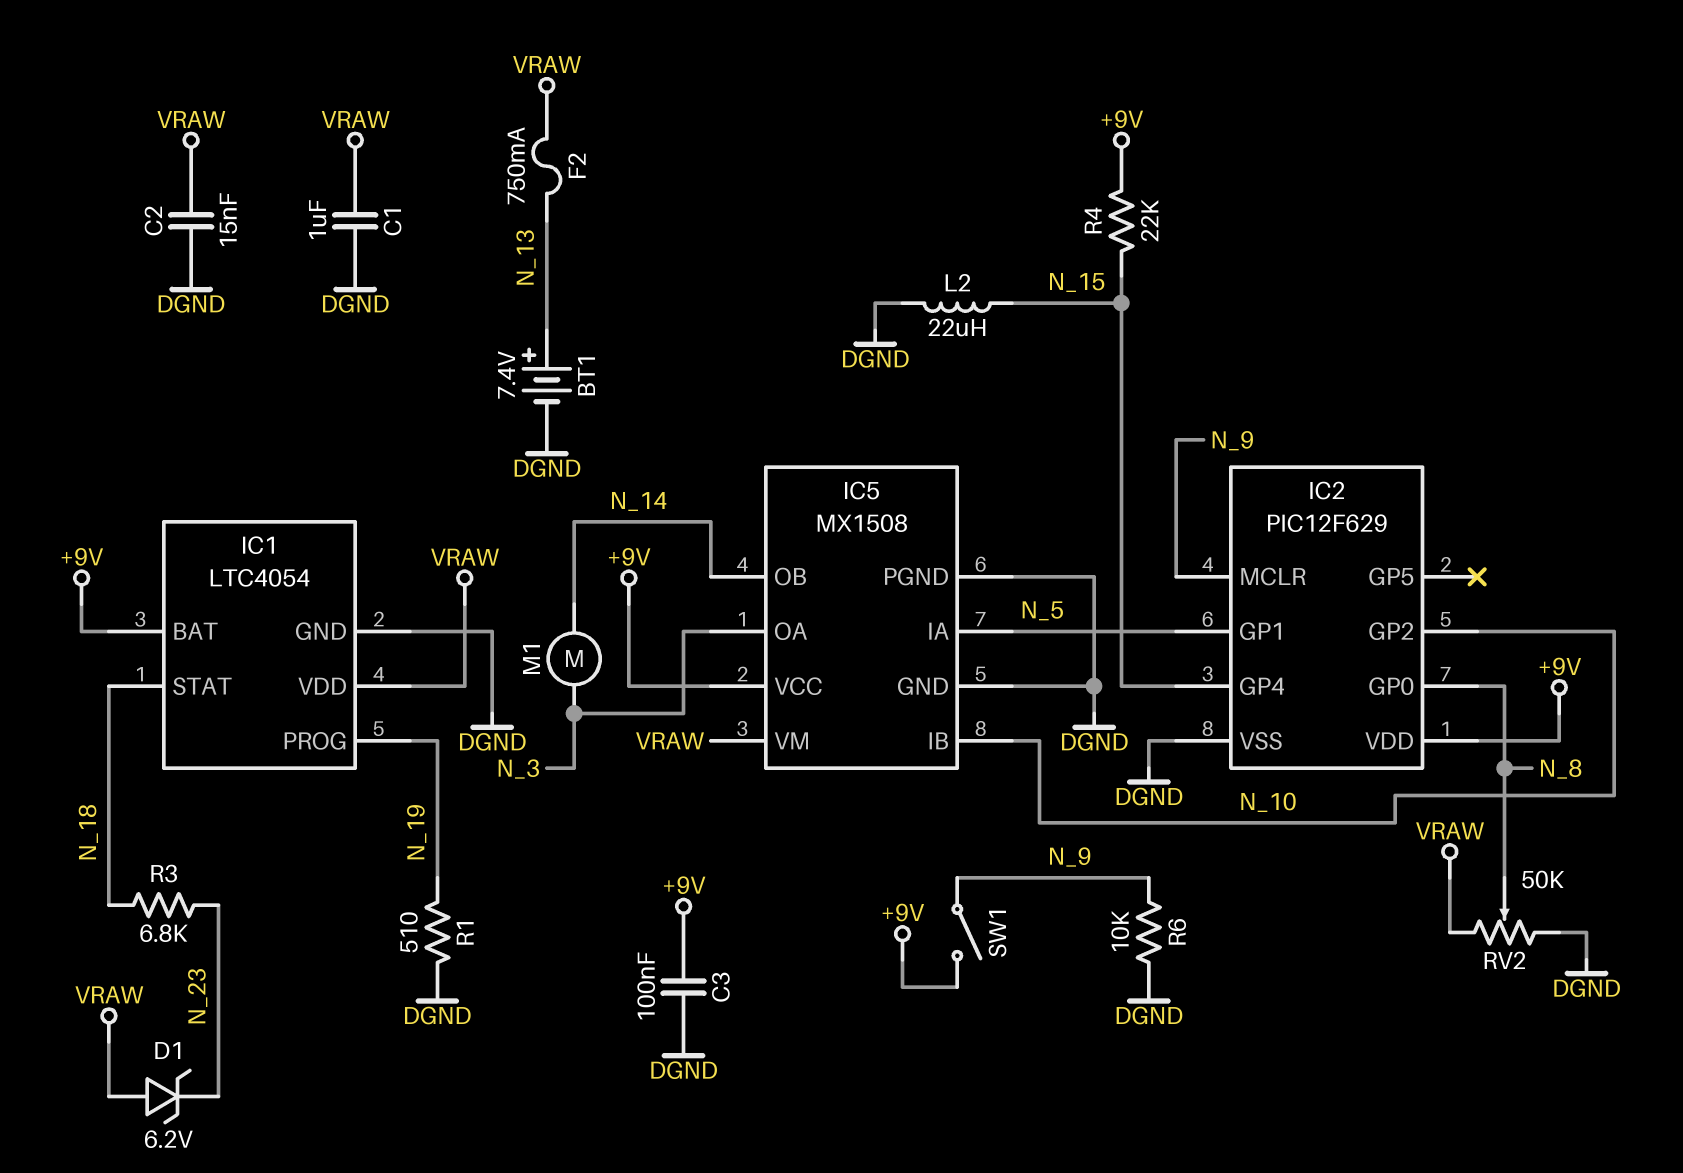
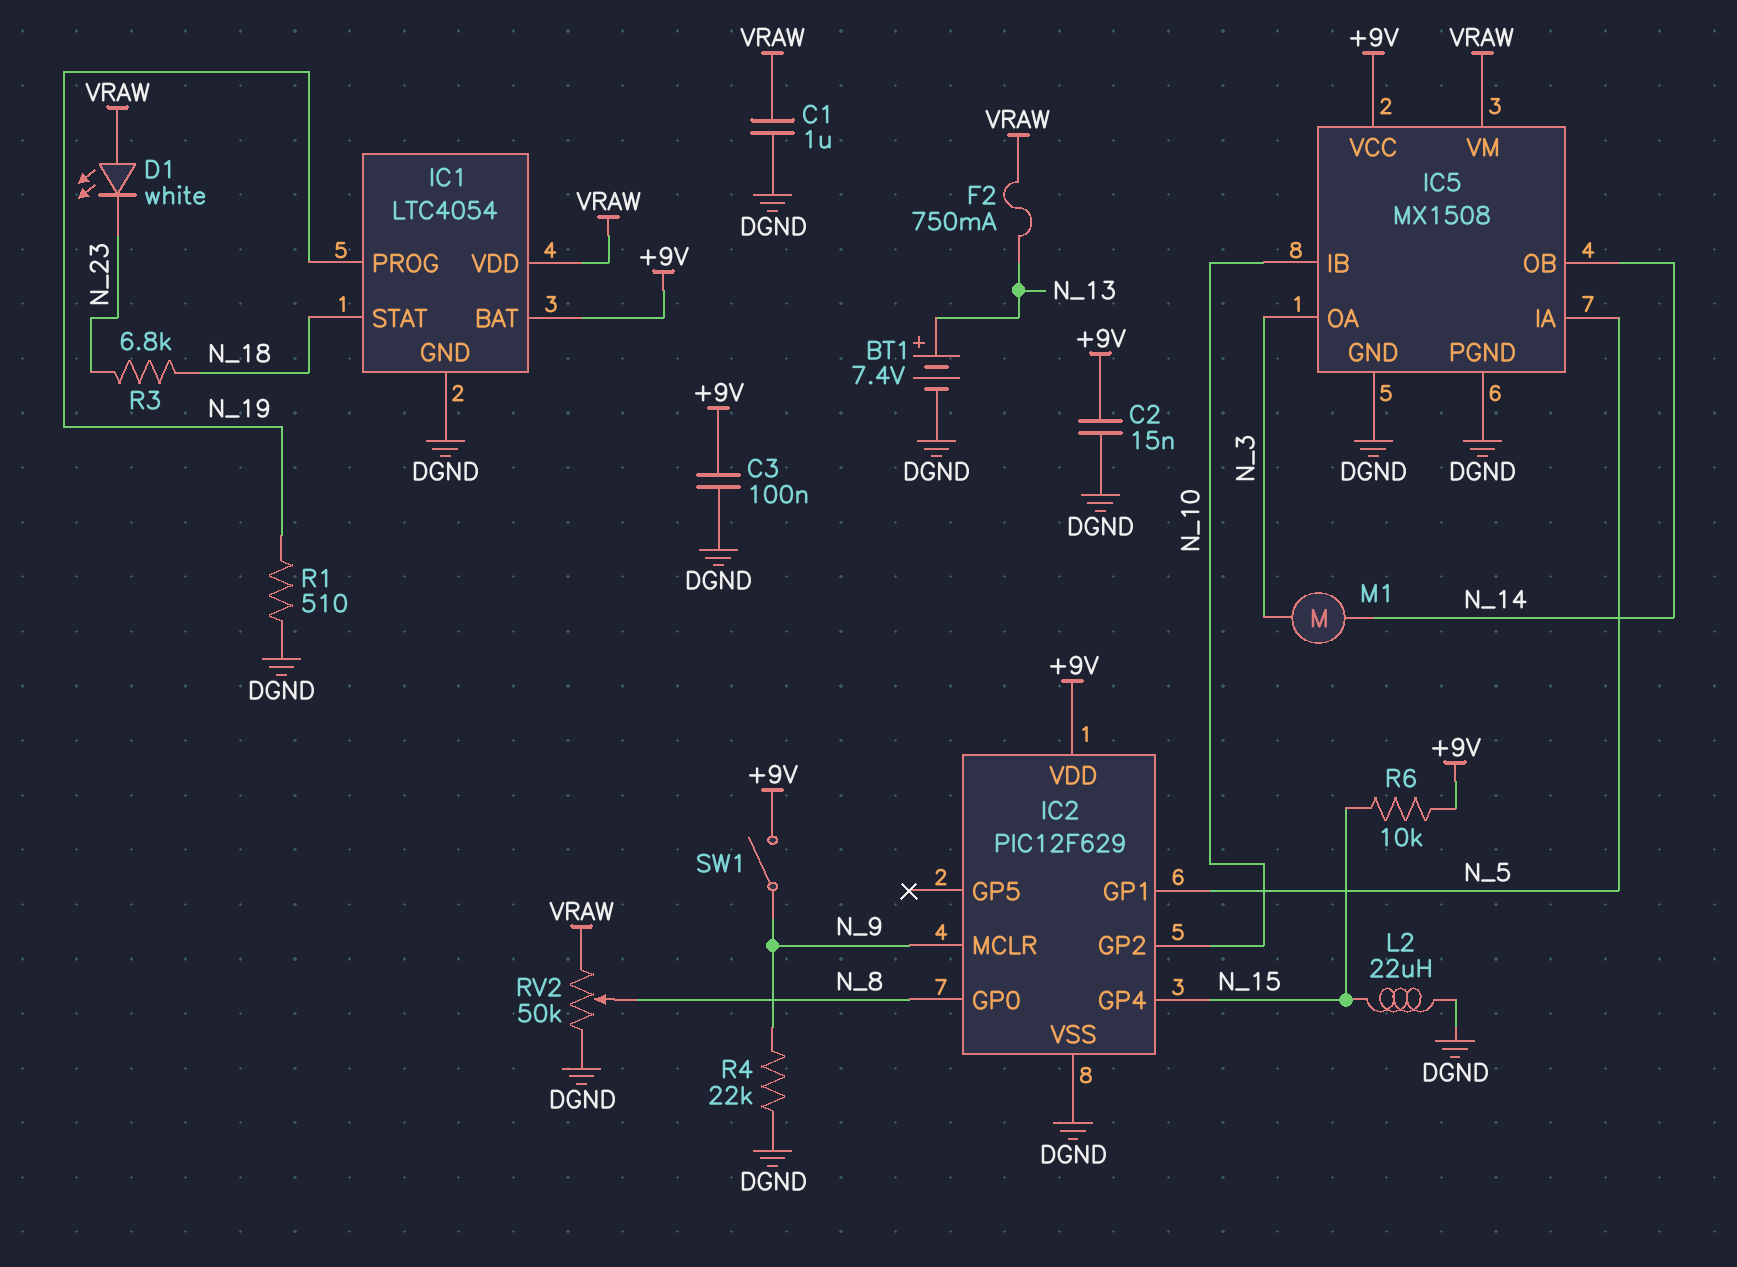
C2: 15nF (DGND, VRAW) -> 15nF (+9V, DGND)
D1: zener 6.2V (A VRAW, K N_23) -> LED white (A VRAW, K N_23)
R4: 22k (+9V, N_15) -> 22k (DGND, N_9)
R6: 10k (DGND, N_9) -> 10k (+9V, N_15)

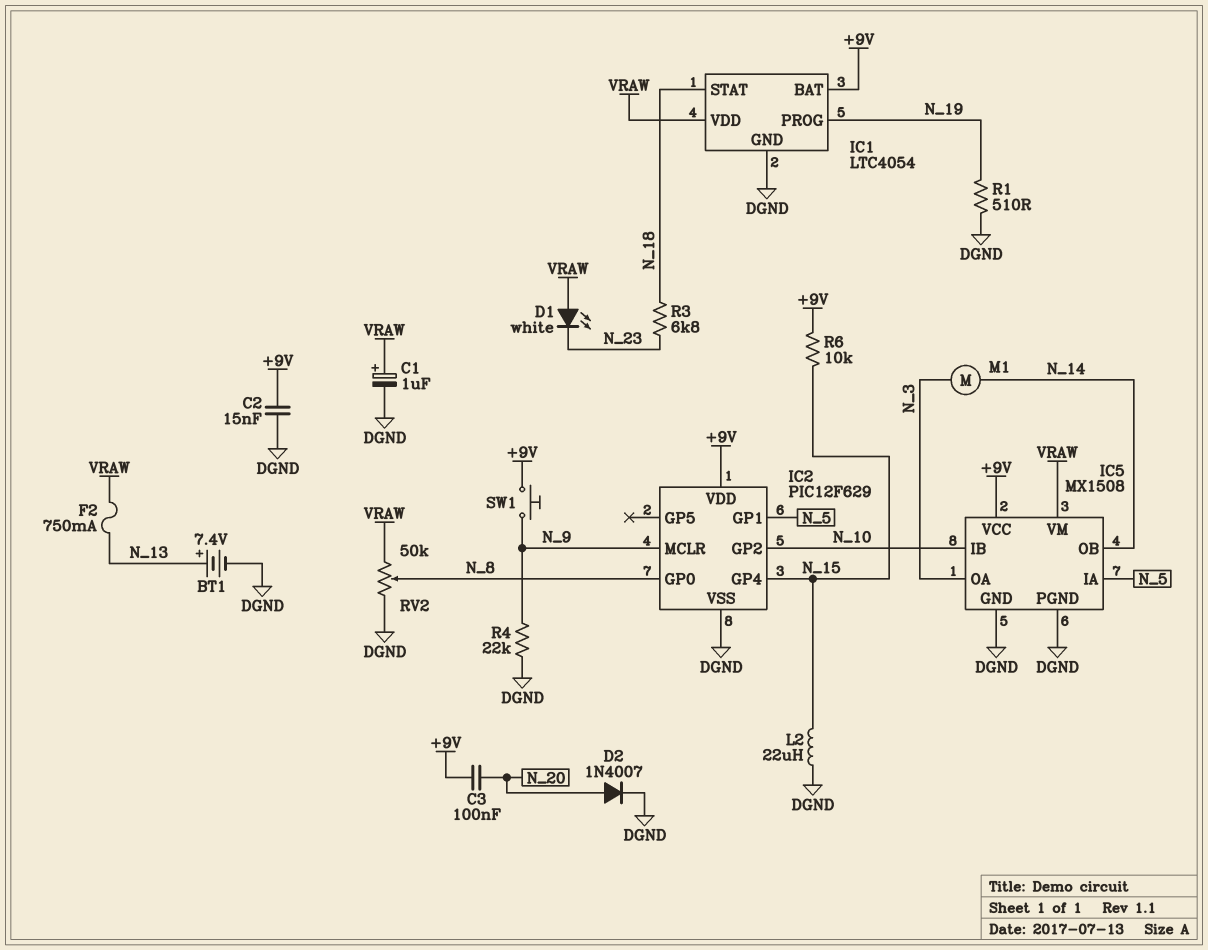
C1: 1uF (DGND, VRAW) -> 1uF (plus VRAW, minus DGND)
C3: 100nF (+9V, DGND) -> 100nF (+9V, N_20)
D2: none -> diode 1N4007 (A N_20, K DGND)
SW1: switch (+9V, N_9) -> button (+9V, N_9)

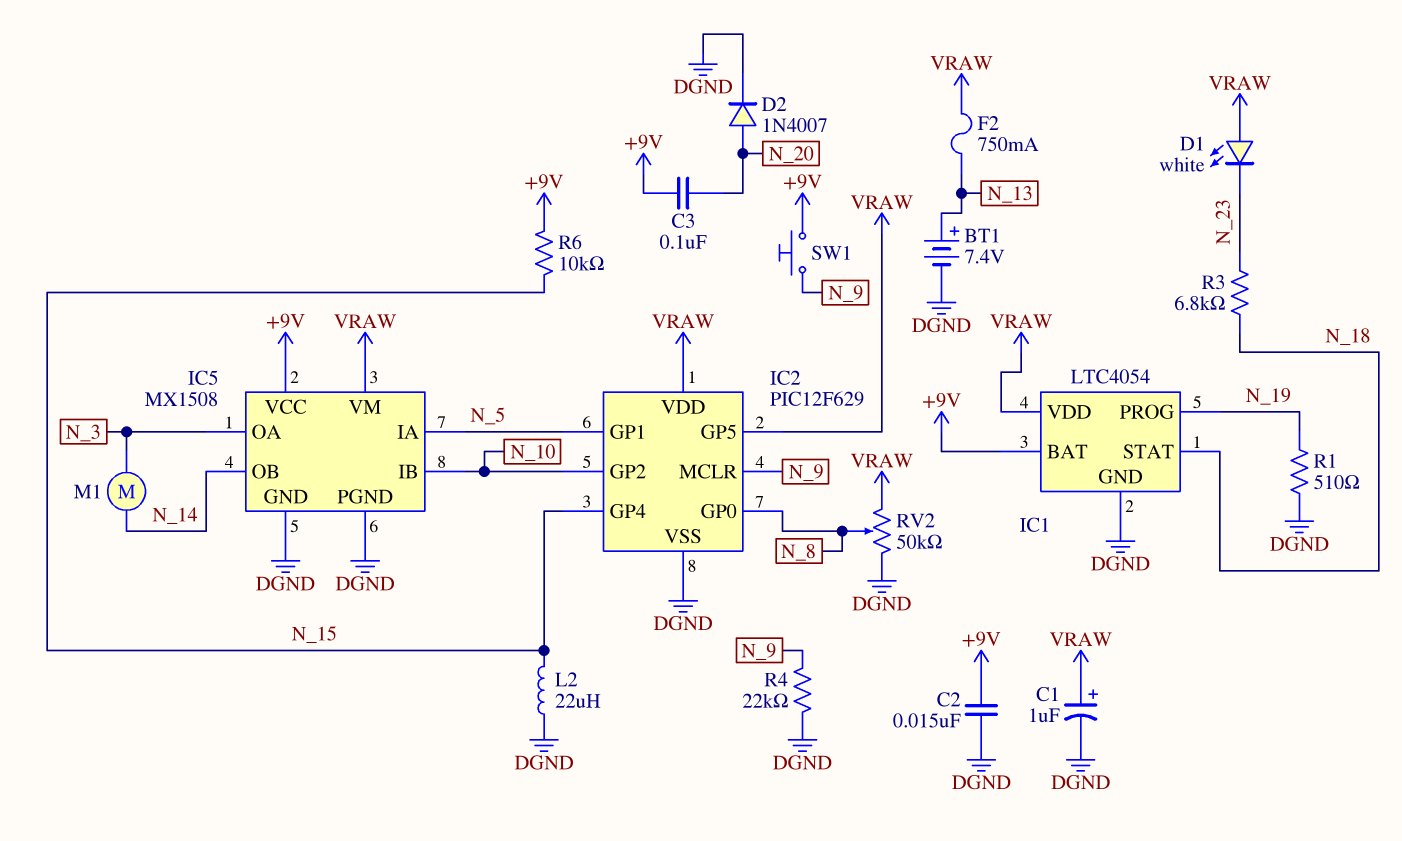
IC2 pin GP5: none -> VRAW
IC2 pin VDD: +9V -> VRAW

